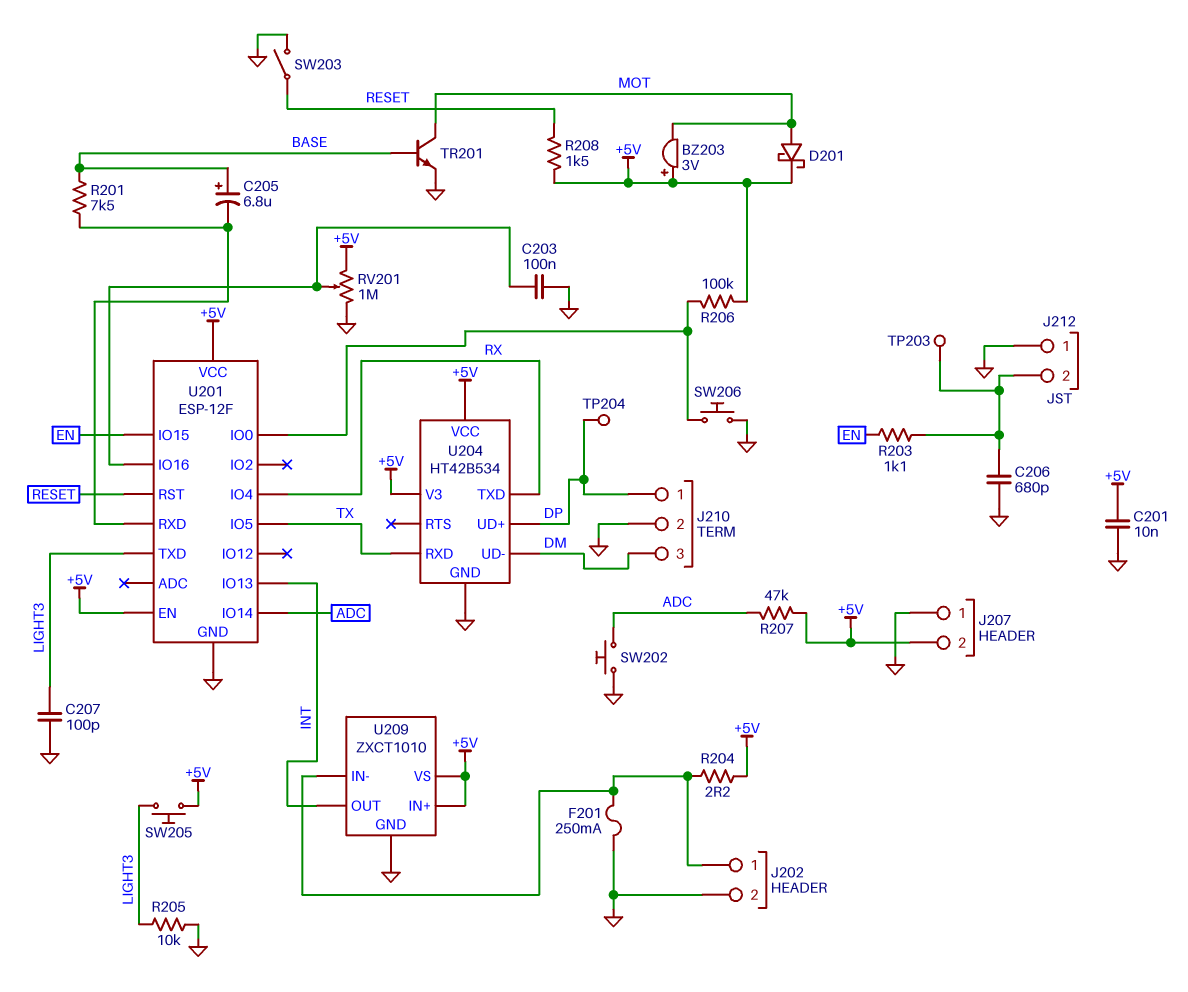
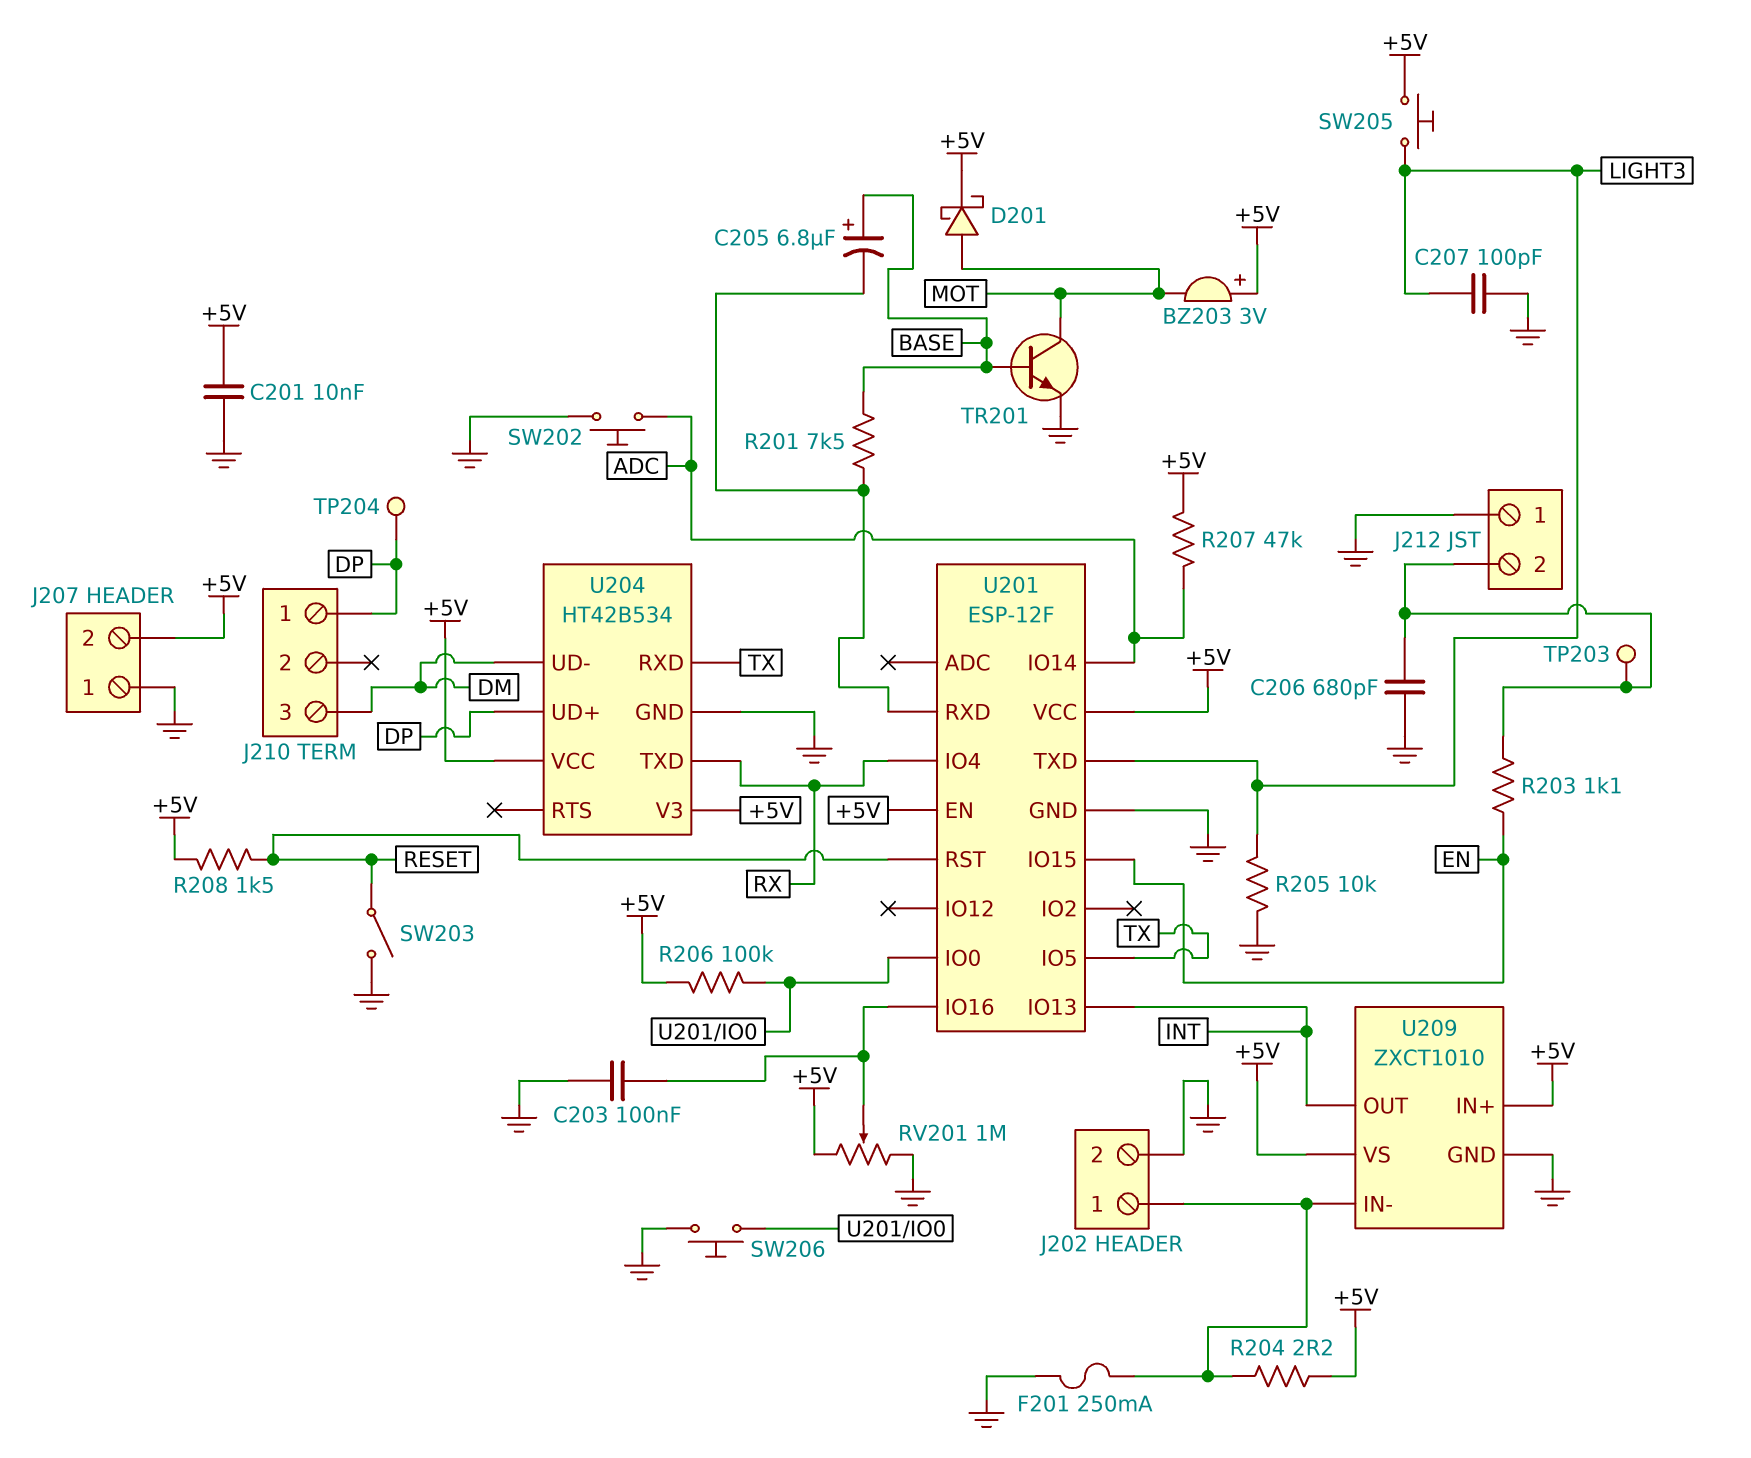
J210 pin 2: GND -> none

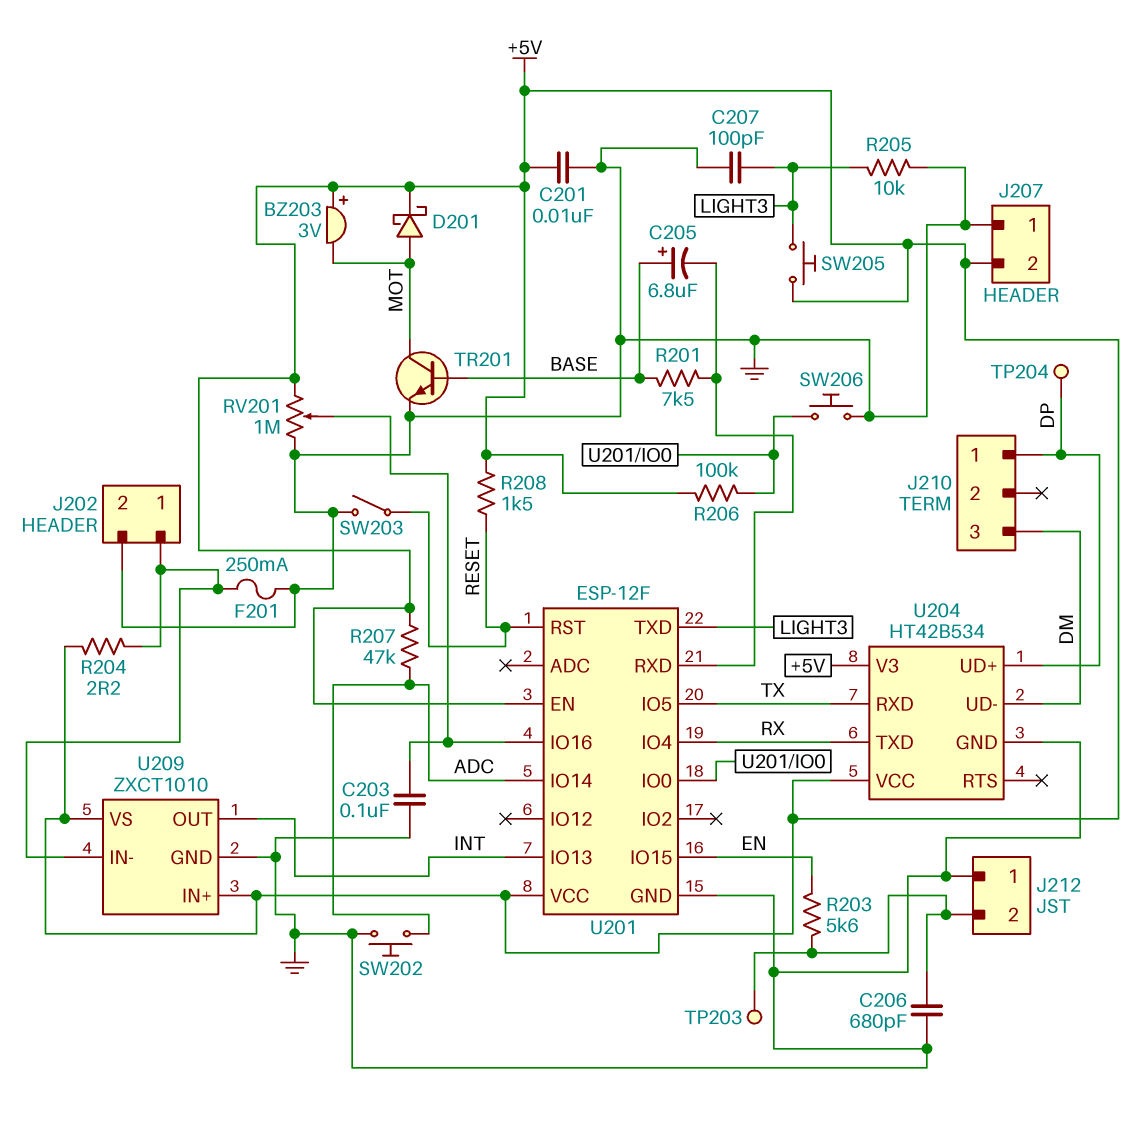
R203: 1.1k (EN, J212/2) -> 5.6k (EN, J212/2)

